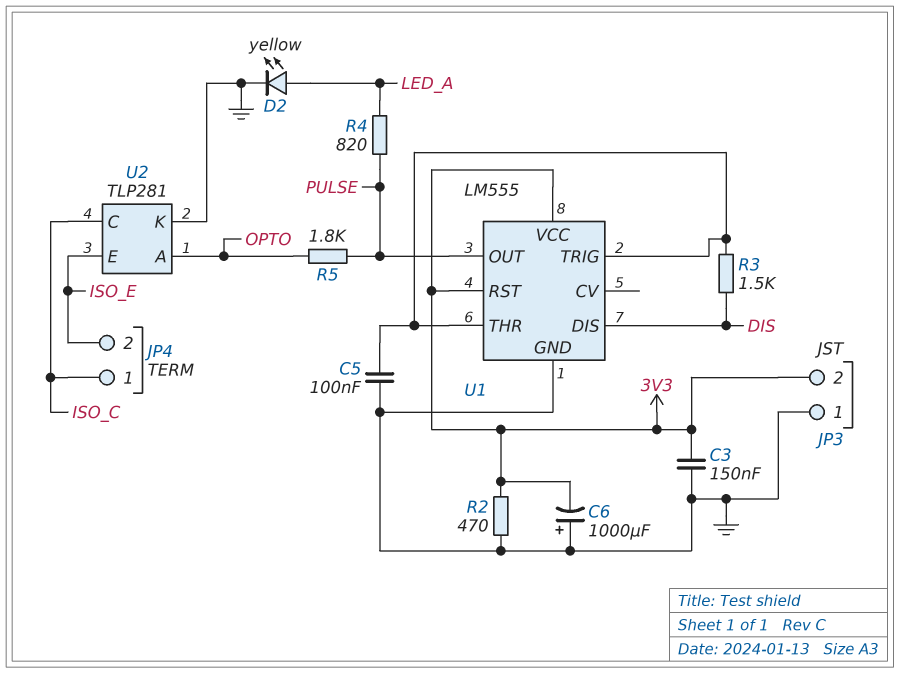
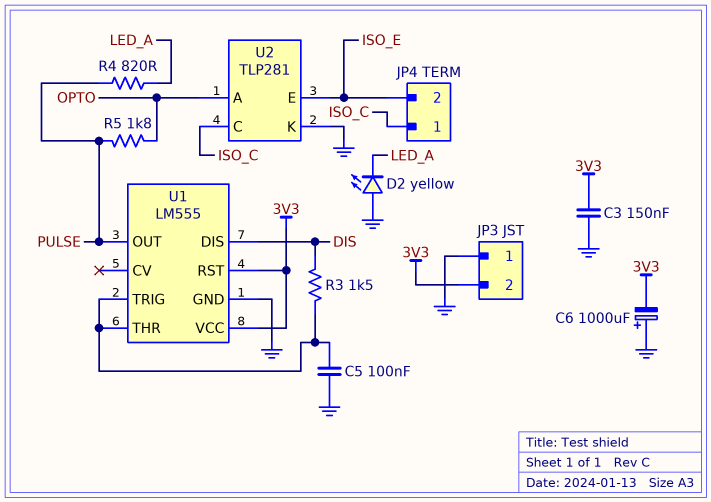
D2: LED yellow (A LED_A, K GND) -> LED yellow (A GND, K LED_A)
R2: 470 (3V3, GND) -> none

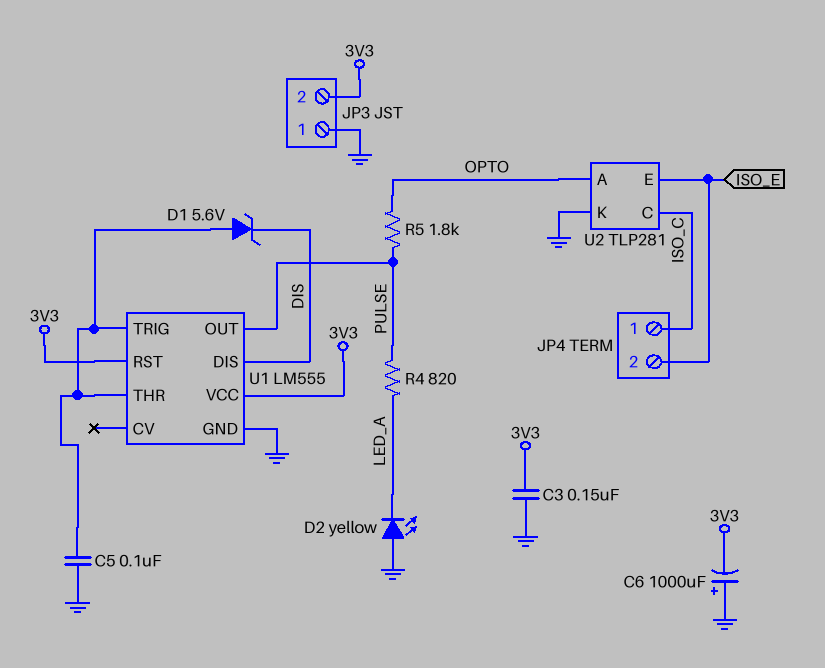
D1: none -> zener 5.6V (A U1/THR, K DIS)
R3: 1.5k (DIS, U1/THR) -> none

